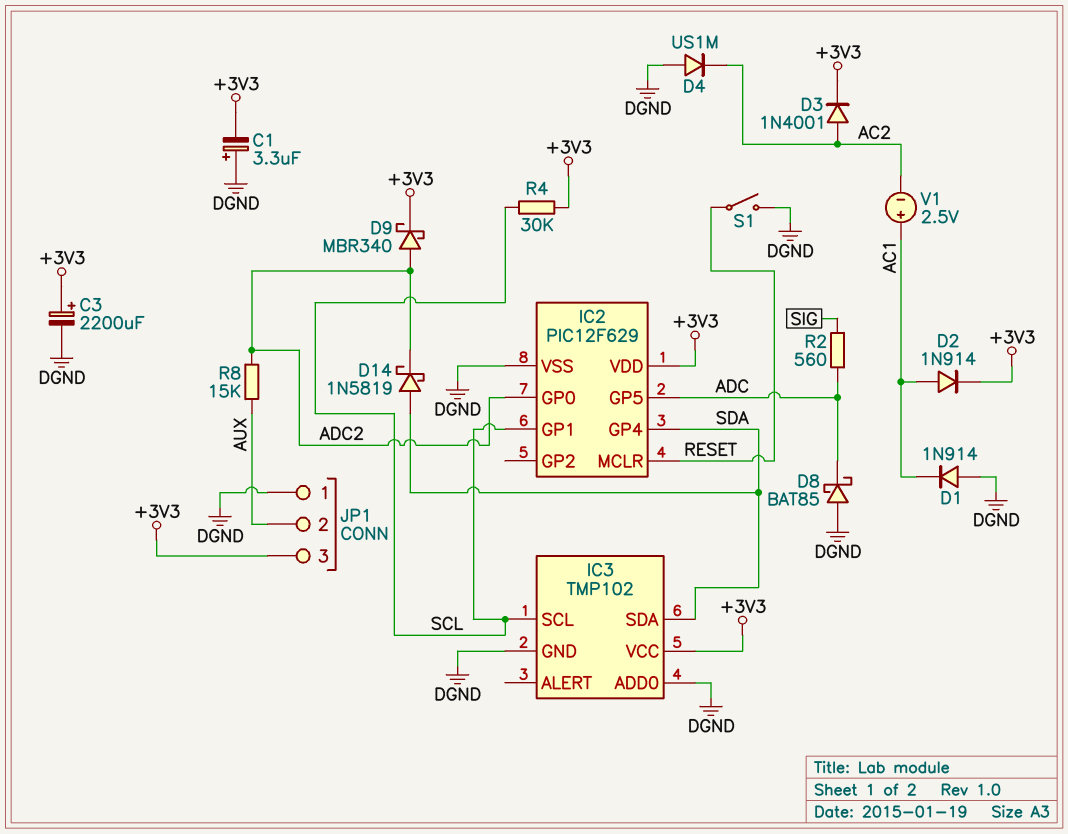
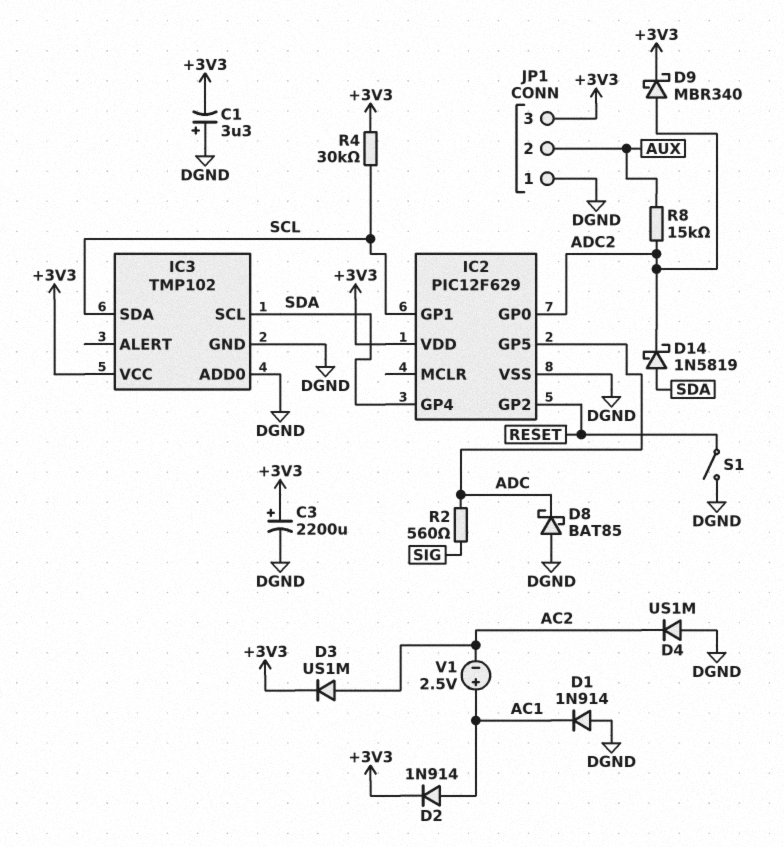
D3: diode 1N4001 (A AC2, K +3V3) -> diode US1M (A AC2, K +3V3)
IC2 pin GP2: none -> RESET
IC2 pin MCLR: RESET -> none
IC3 pin SCL: SCL -> SDA
IC3 pin SDA: SDA -> SCL

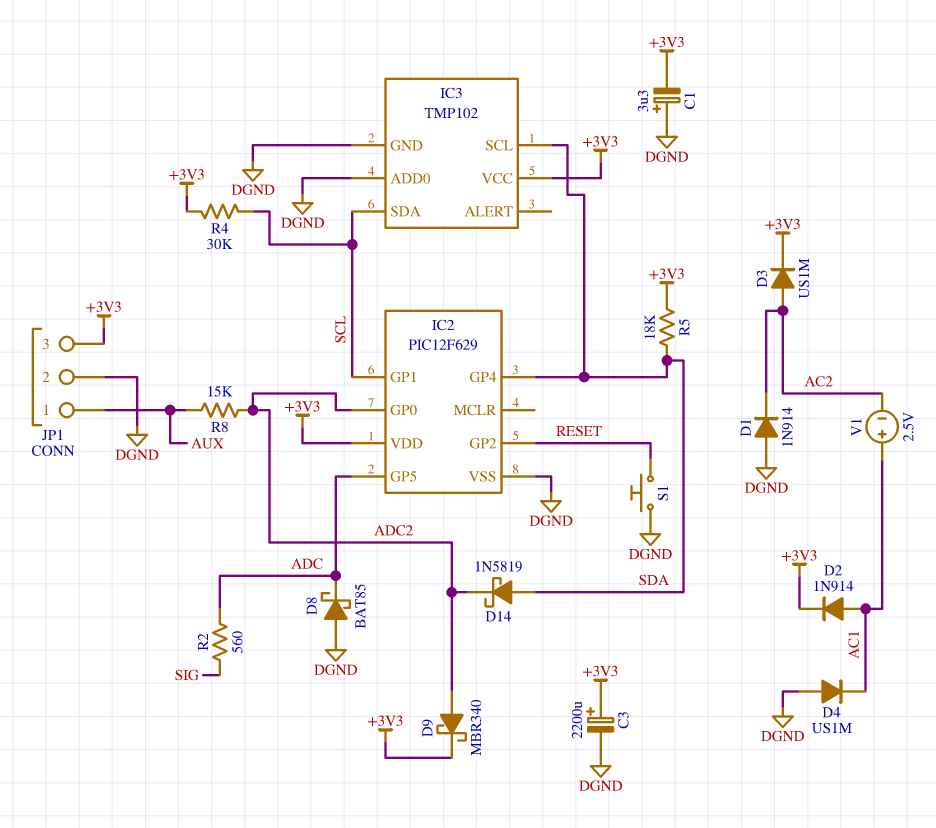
D1: diode 1N914 (A DGND, K AC1) -> diode 1N914 (A DGND, K AC2)
D4: diode US1M (A DGND, K AC2) -> diode US1M (A DGND, K AC1)
JP1 pin 1: DGND -> AUX
JP1 pin 2: AUX -> DGND
R5: none -> 18k (+3V3, SDA)
S1: switch (DGND, RESET) -> button (DGND, RESET)

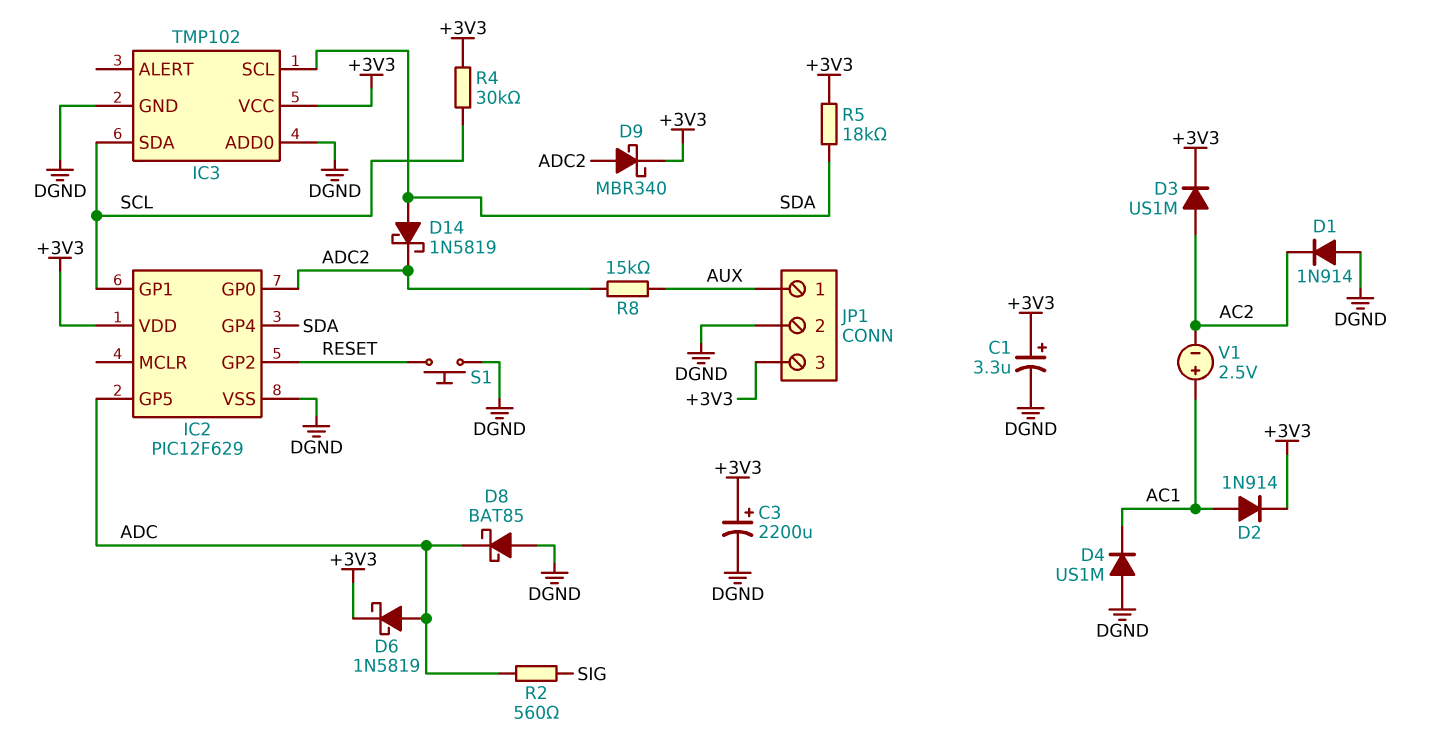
C1: 3.3uF (plus DGND, minus +3V3) -> 3.3uF (plus +3V3, minus DGND)
D6: none -> schottky 1N5819 (A ADC, K +3V3)

